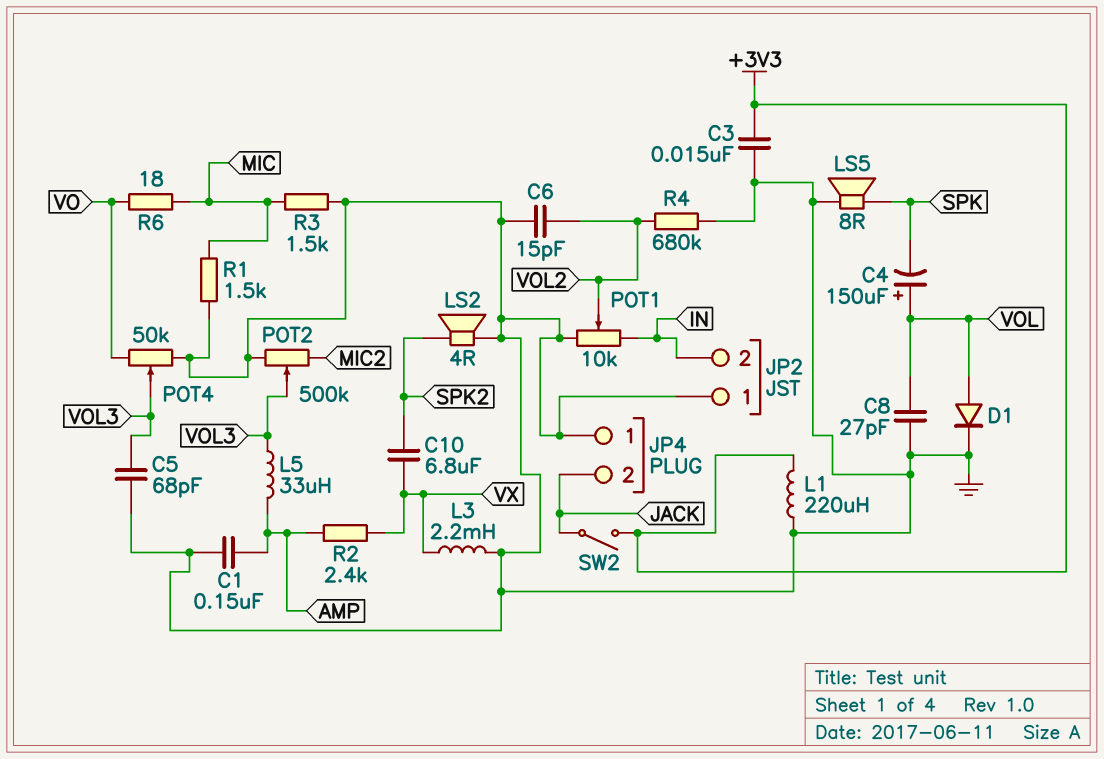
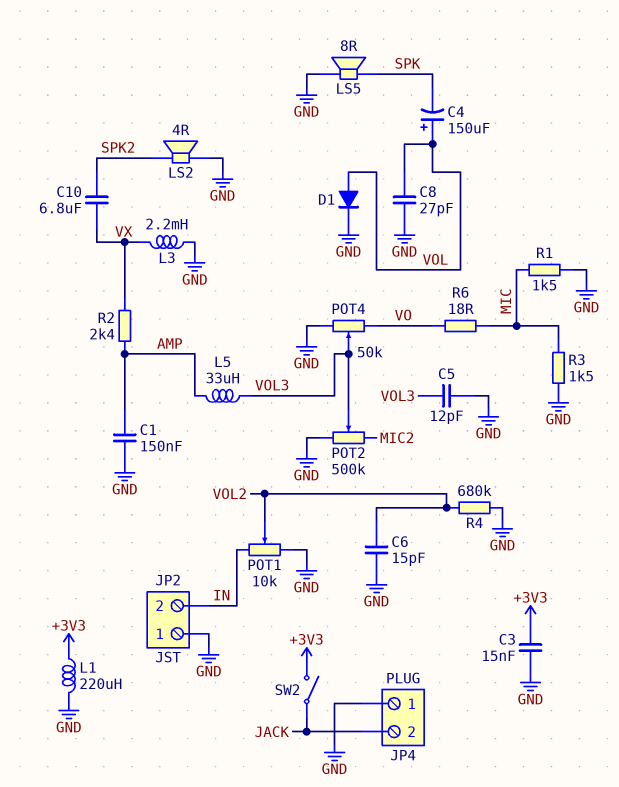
C5: 68pF (GND, VOL3) -> 12pF (GND, VOL3)

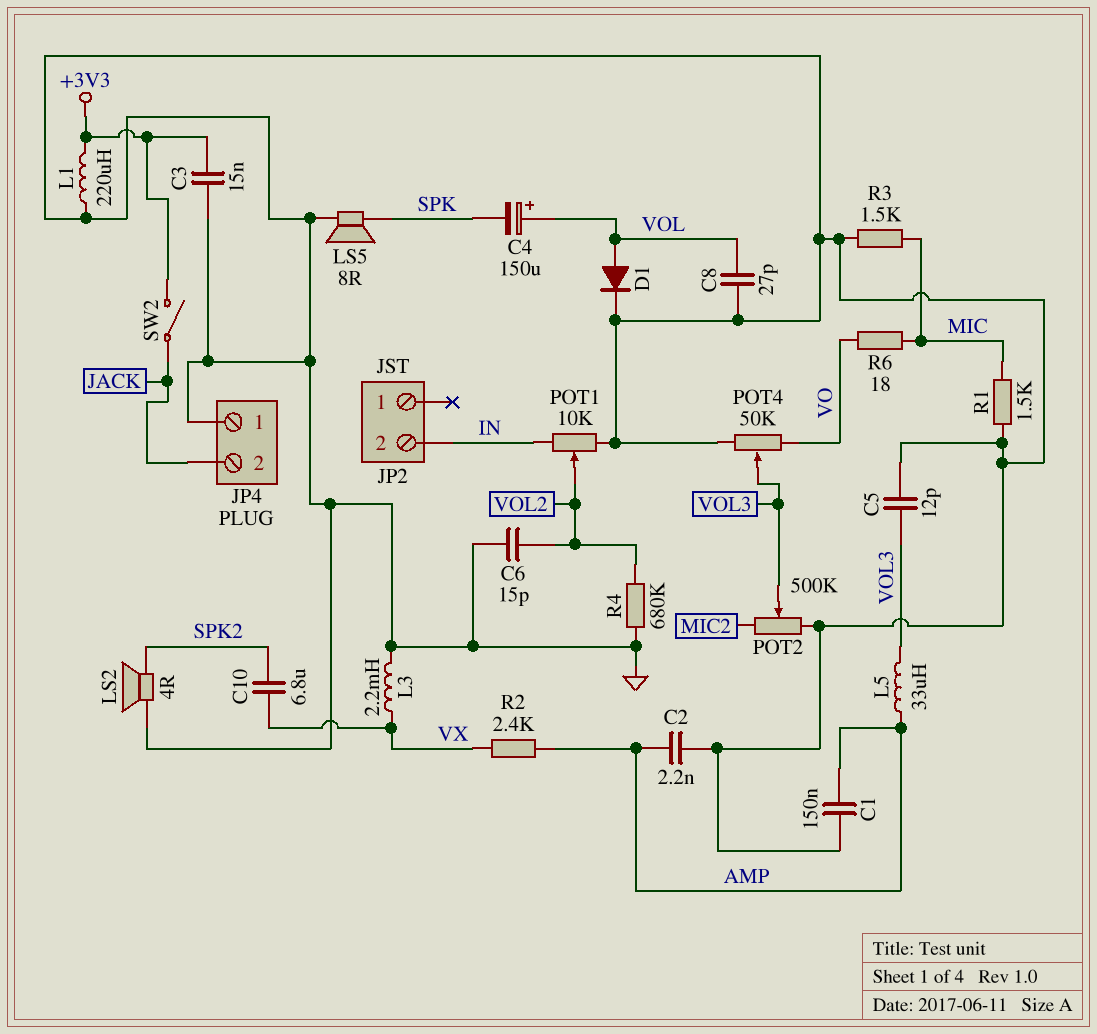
C2: none -> 2.2nF (AMP, GND)
JP2 pin 1: GND -> none

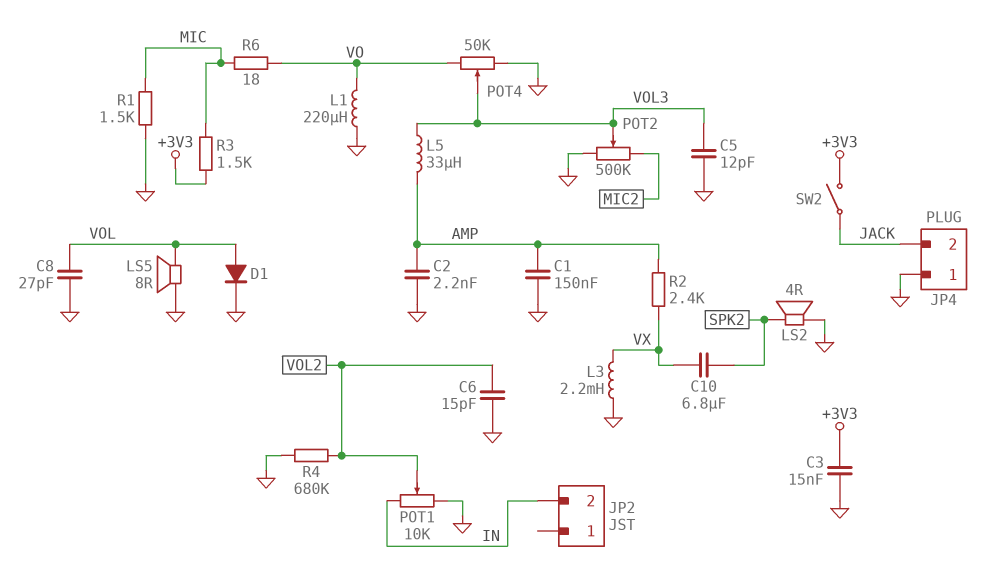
C4: 150uF (plus VOL, minus SPK) -> none
L1: 220uH (+3V3, GND) -> 220uH (GND, VO)
LS5: speaker 8R (GND, SPK) -> speaker 8R (GND, VOL)
R3: 1.5k (GND, MIC) -> 1.5k (+3V3, MIC)

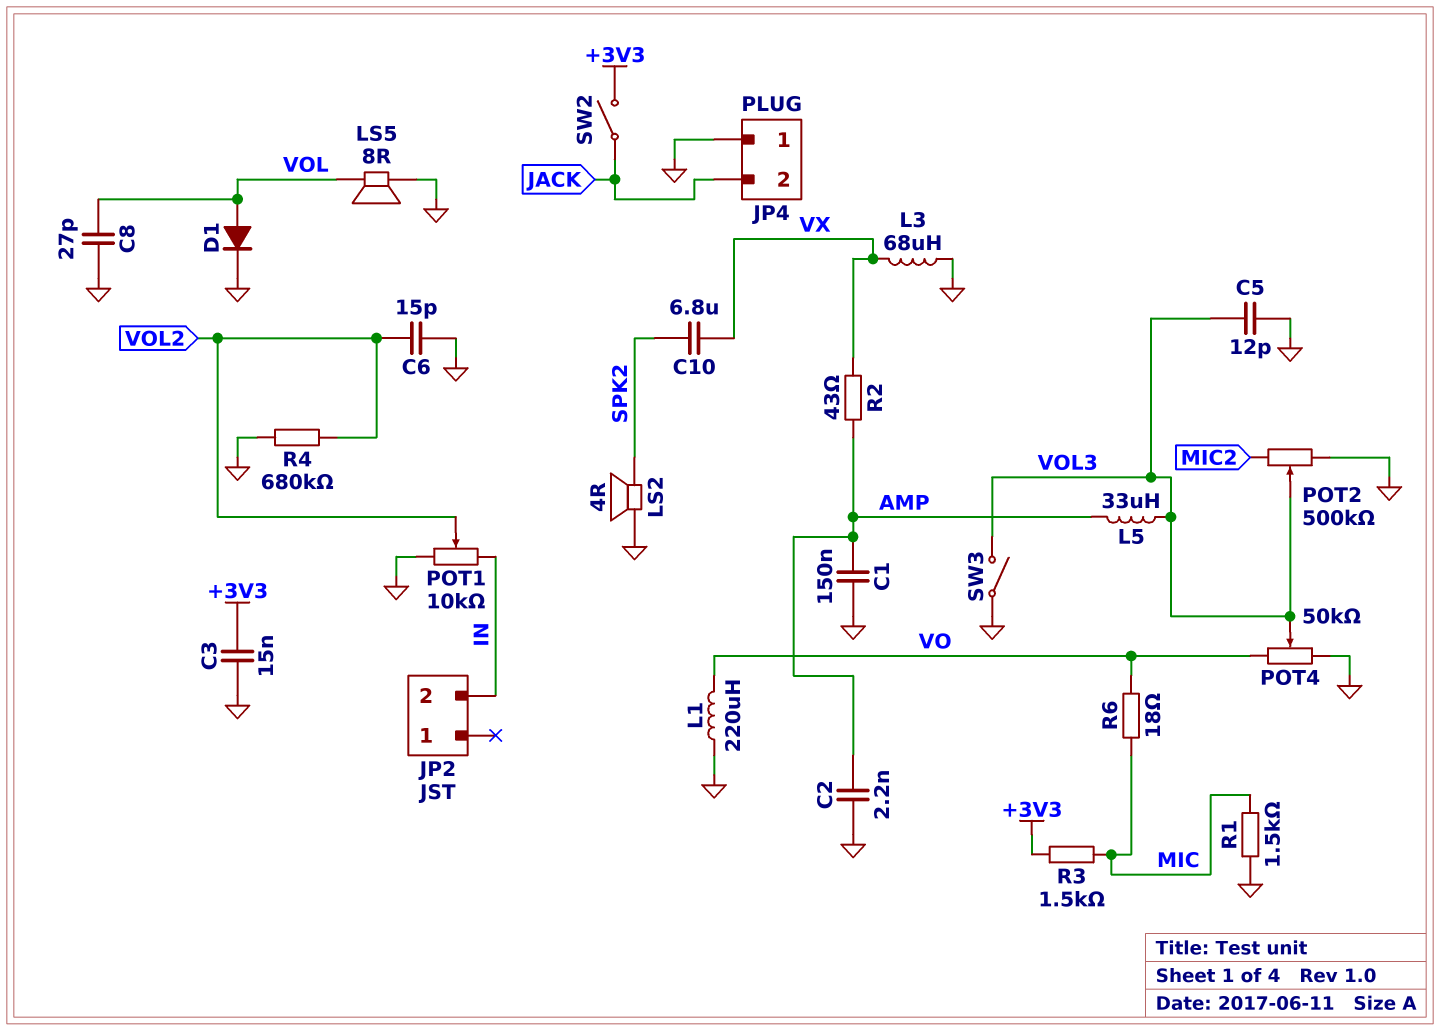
L3: 2.2mH (GND, VX) -> 68uH (GND, VX)
R2: 2.4k (AMP, VX) -> 43 (AMP, VX)
SW3: none -> switch (GND, VOL3)

